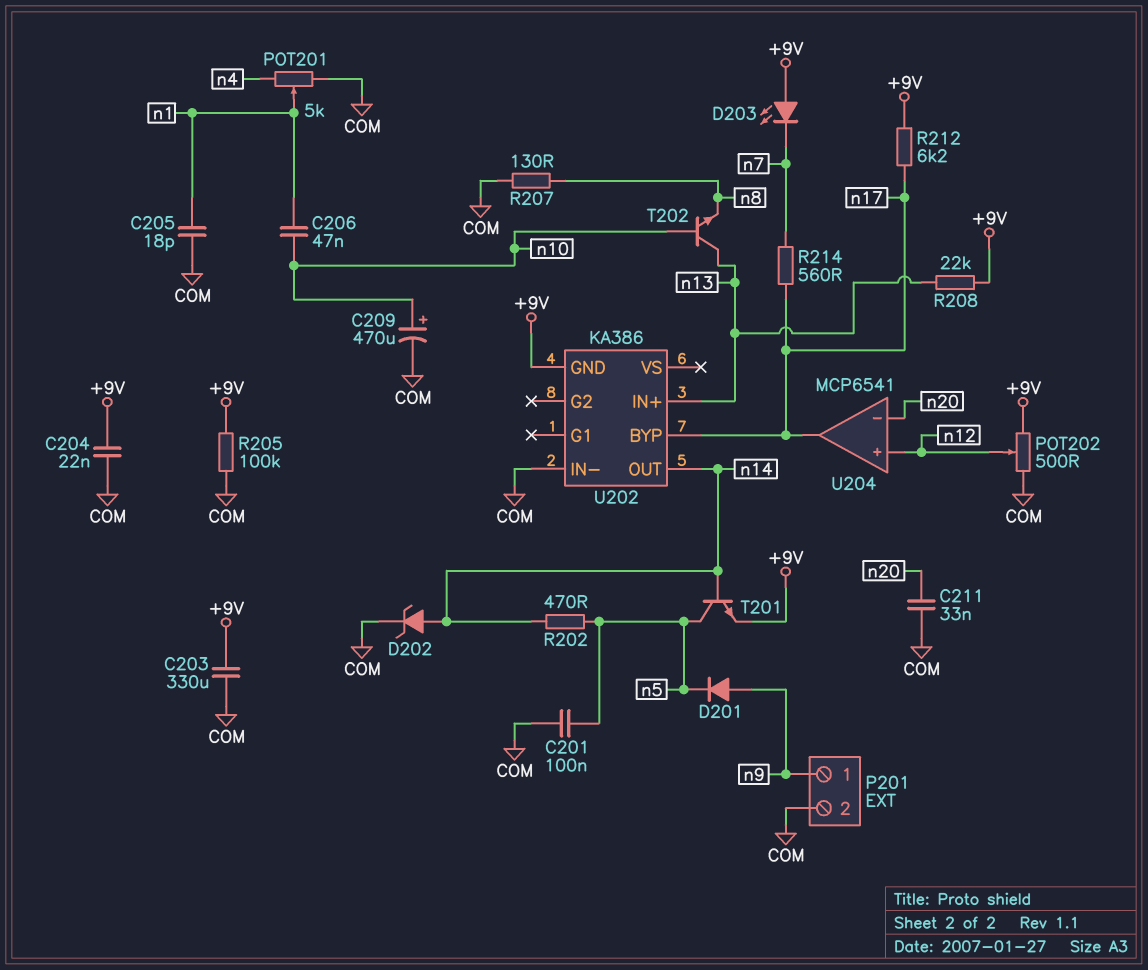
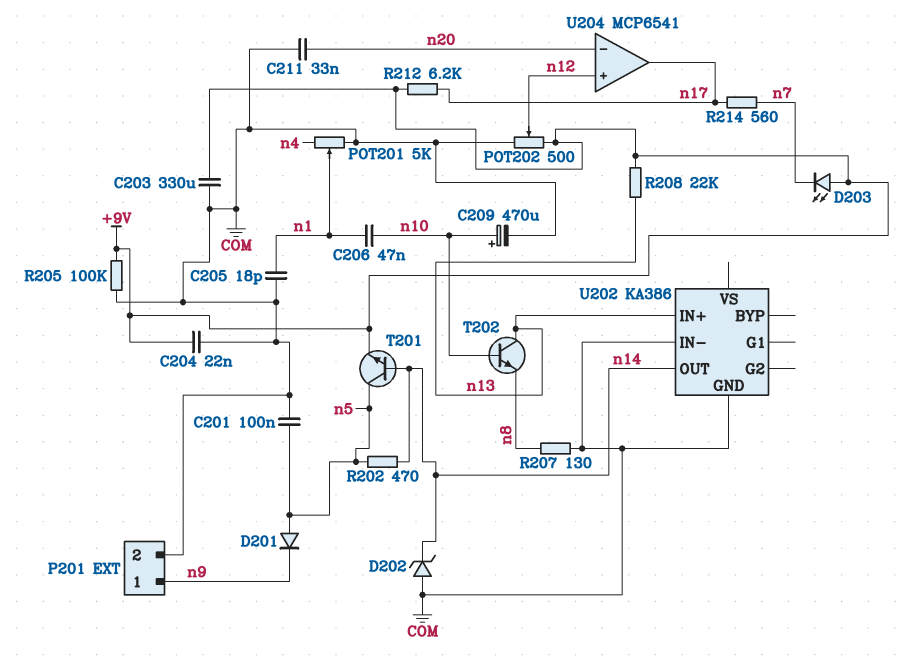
D201: diode (A n9, K n5) -> diode (A n5, K n9)
D202: zener (A n14, K COM) -> zener (A COM, K n14)
U202 pin BYP: n17 -> none
U202 pin GND: +9V -> COM

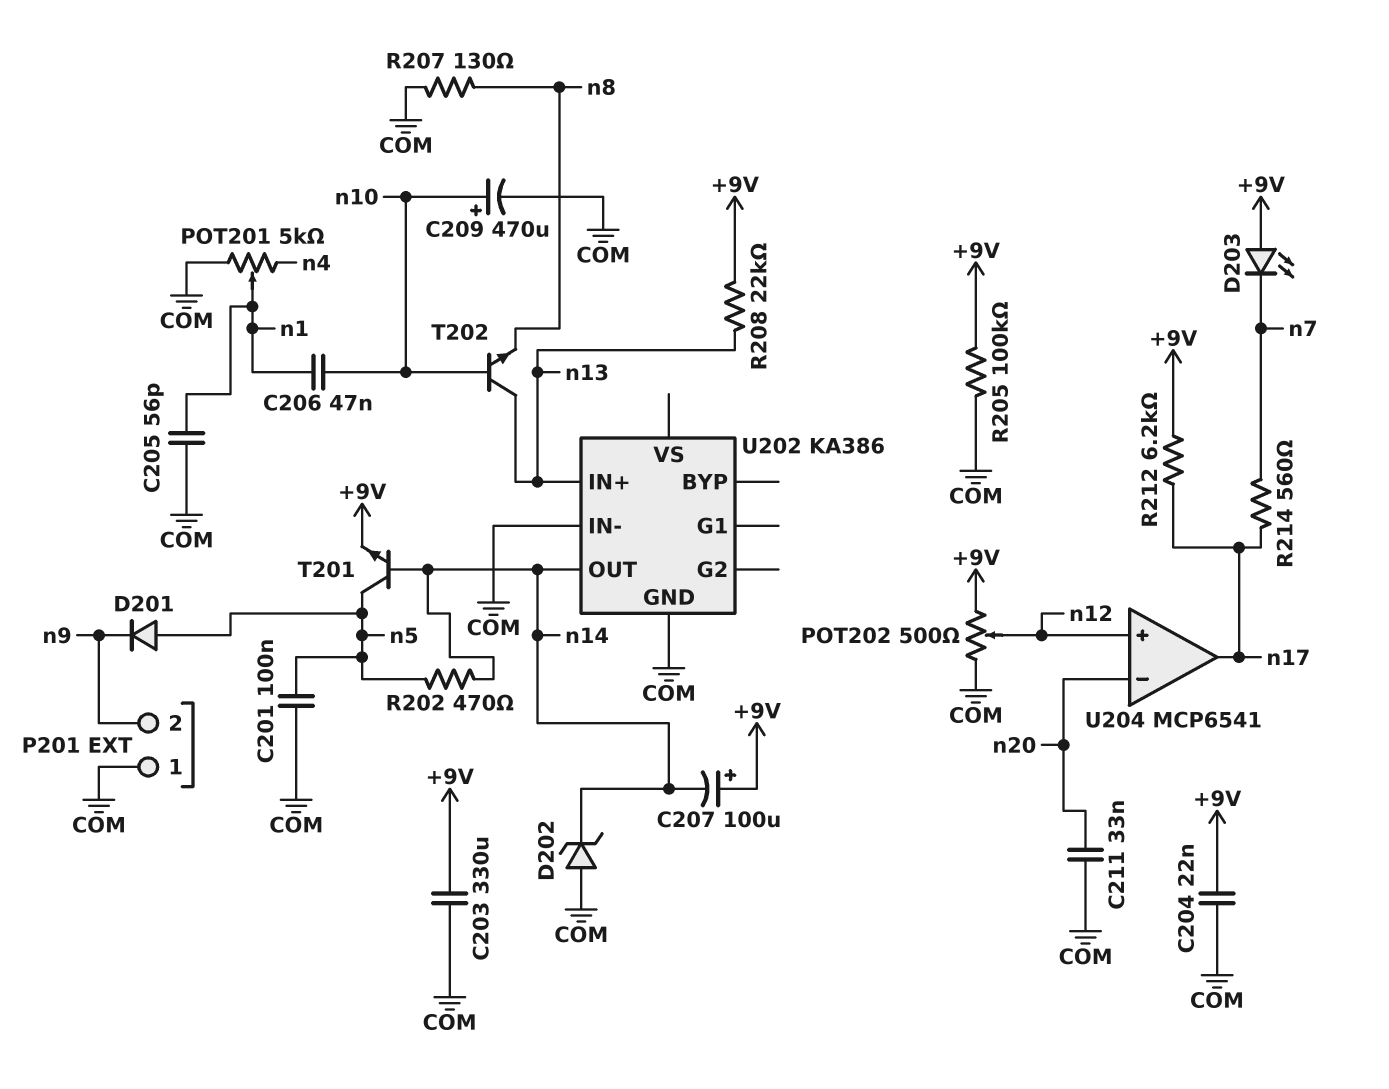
C205: 18pF (COM, n1) -> 56pF (COM, n1)
C207: none -> 100uF (plus +9V, minus n14)
P201 pin 1: n9 -> COM
P201 pin 2: COM -> n9

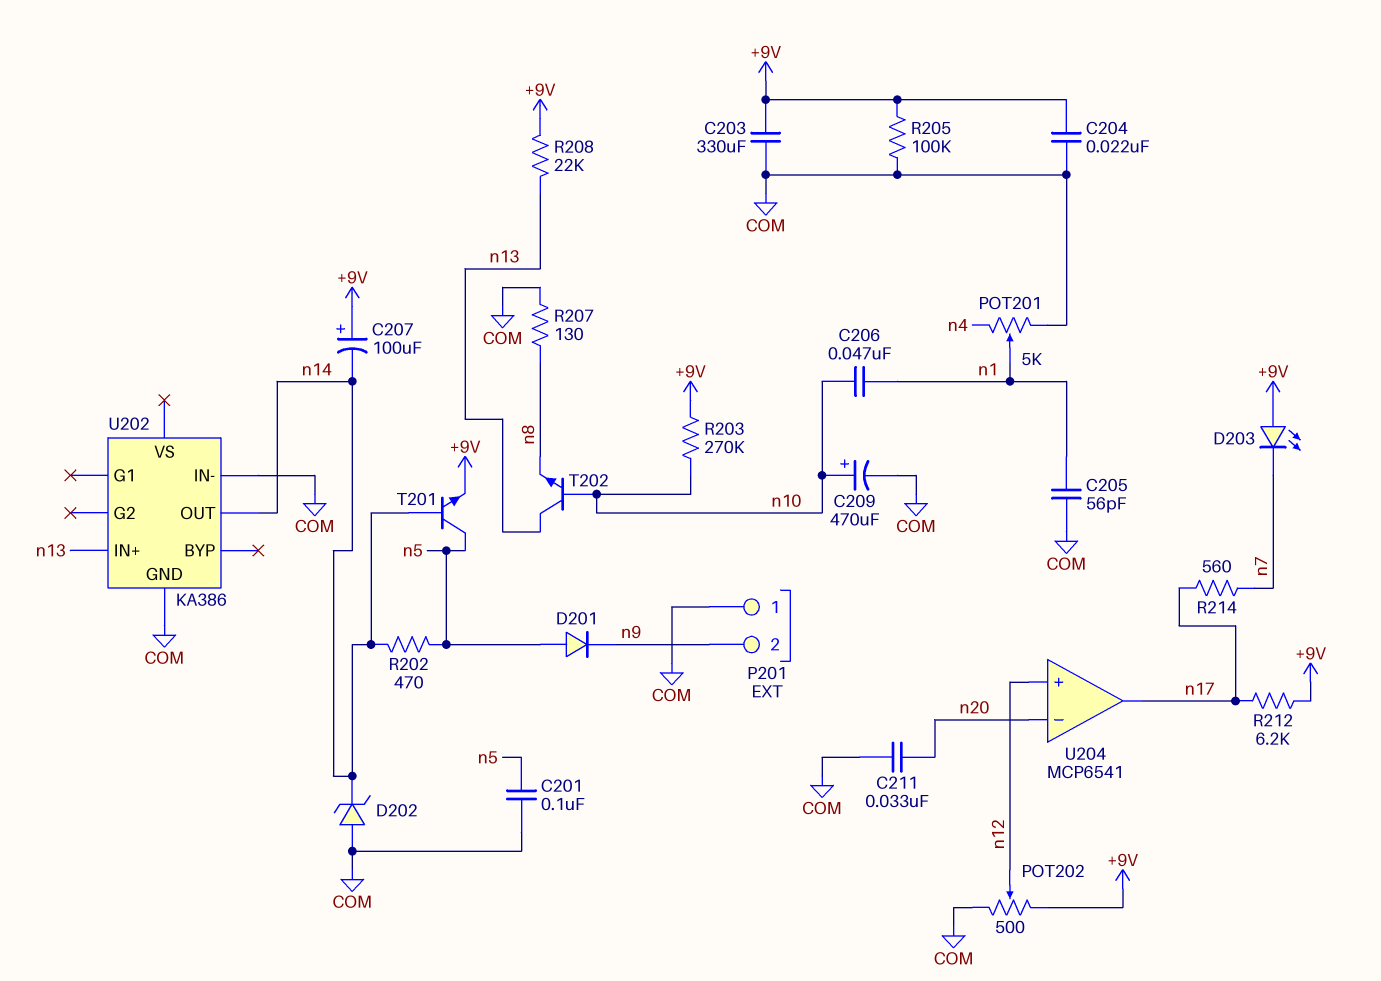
R203: none -> 270k (+9V, n10)

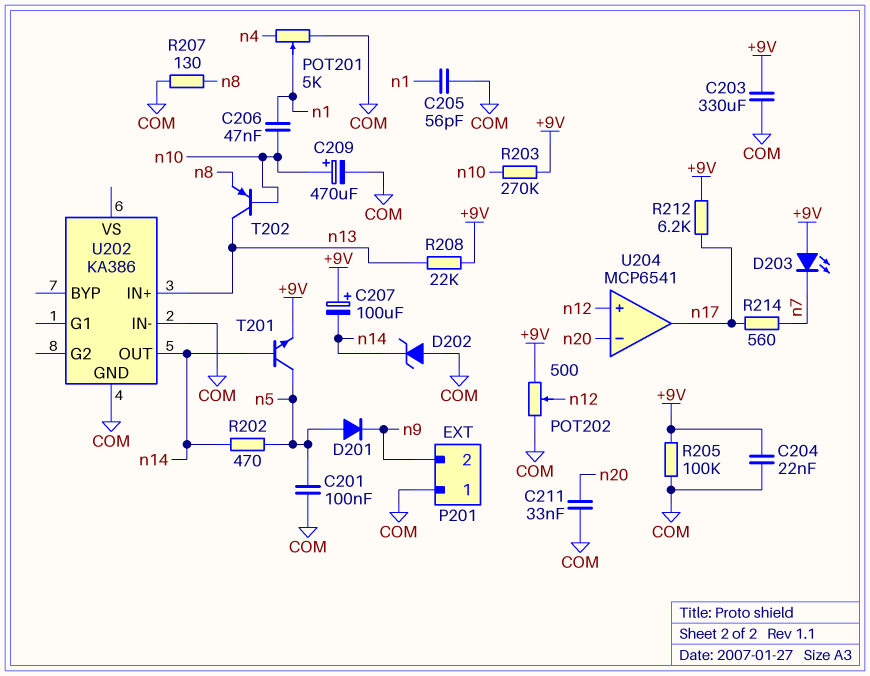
T202: NPN (B n10, C n13, E n8) -> PNP (B n10, C n13, E n8)

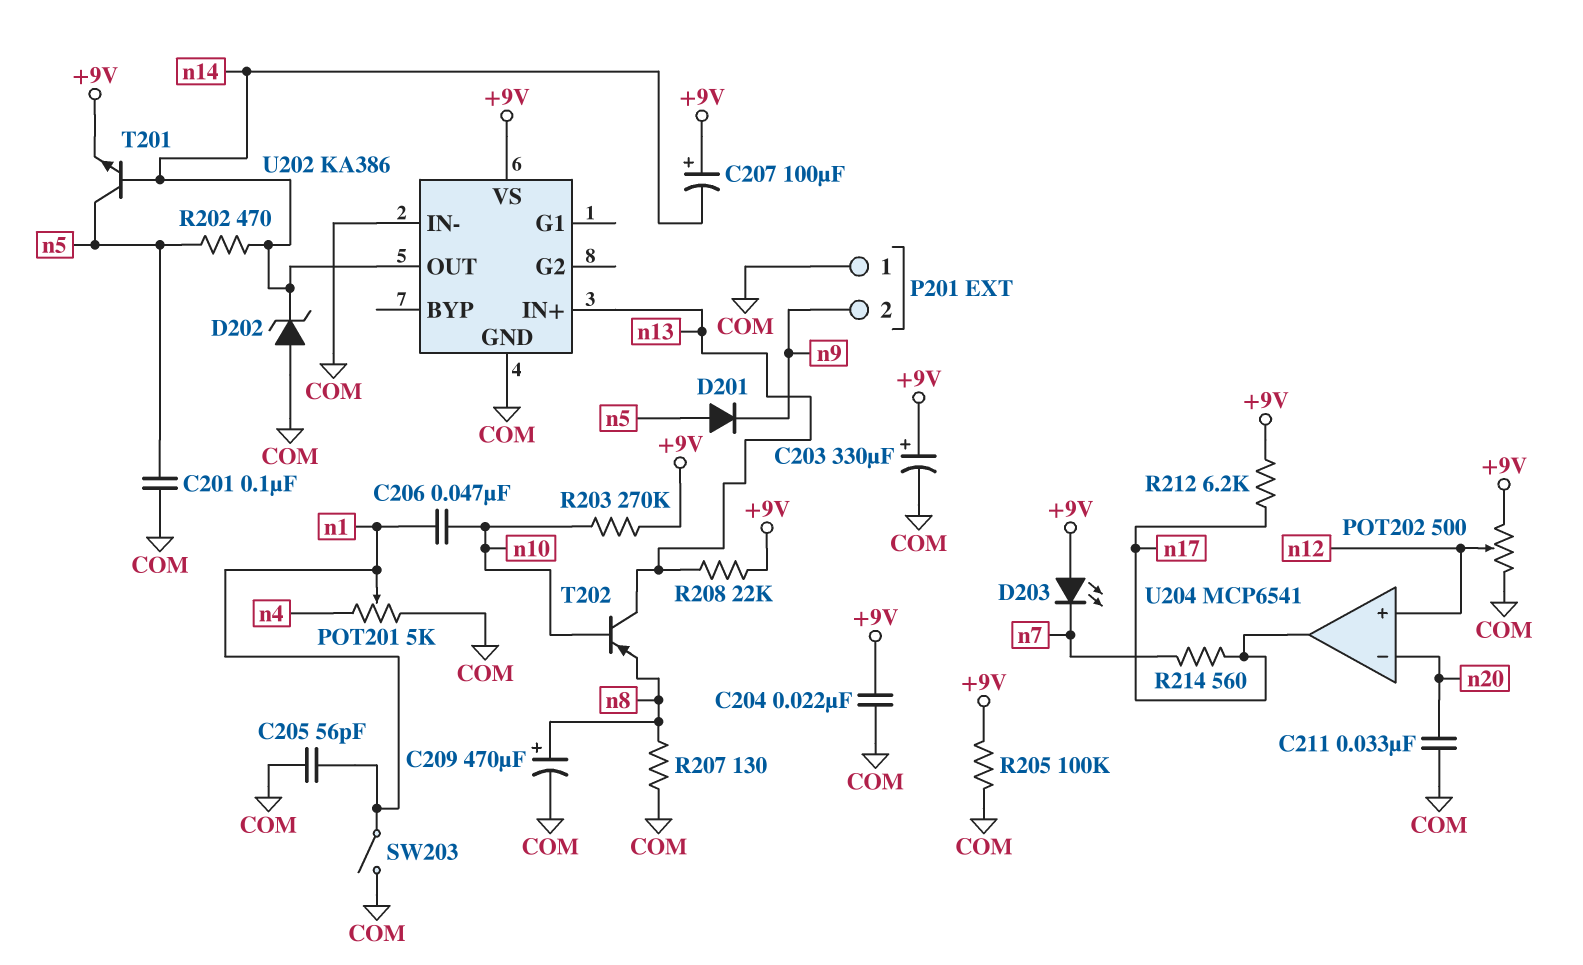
C203: 330uF (+9V, COM) -> 330uF (plus +9V, minus COM)
C209: 470uF (plus n10, minus COM) -> 470uF (plus n8, minus COM)
SW203: none -> switch (COM, n1)
U202 pin VS: none -> +9V

